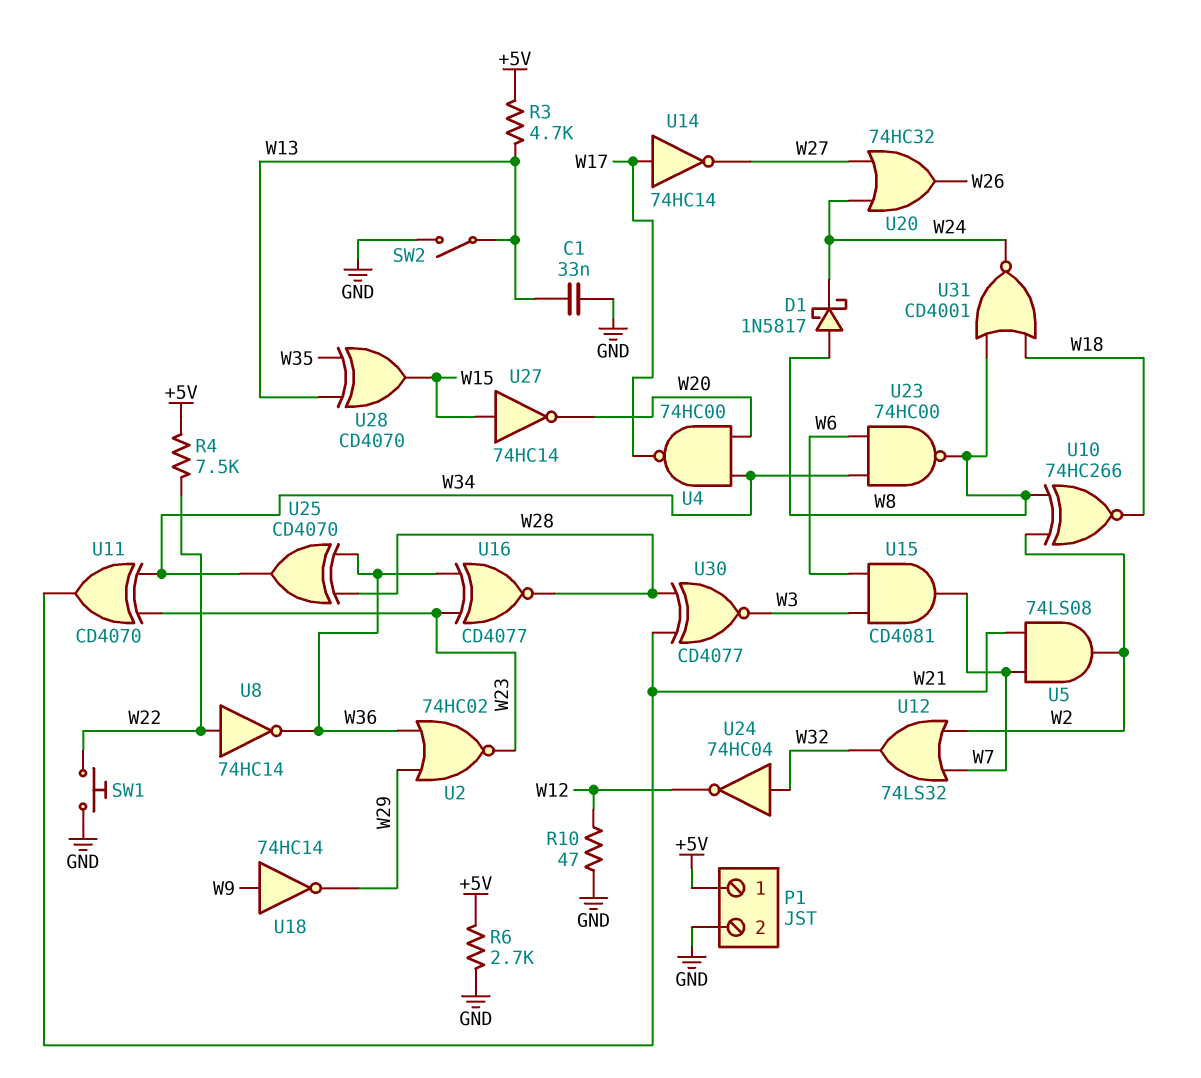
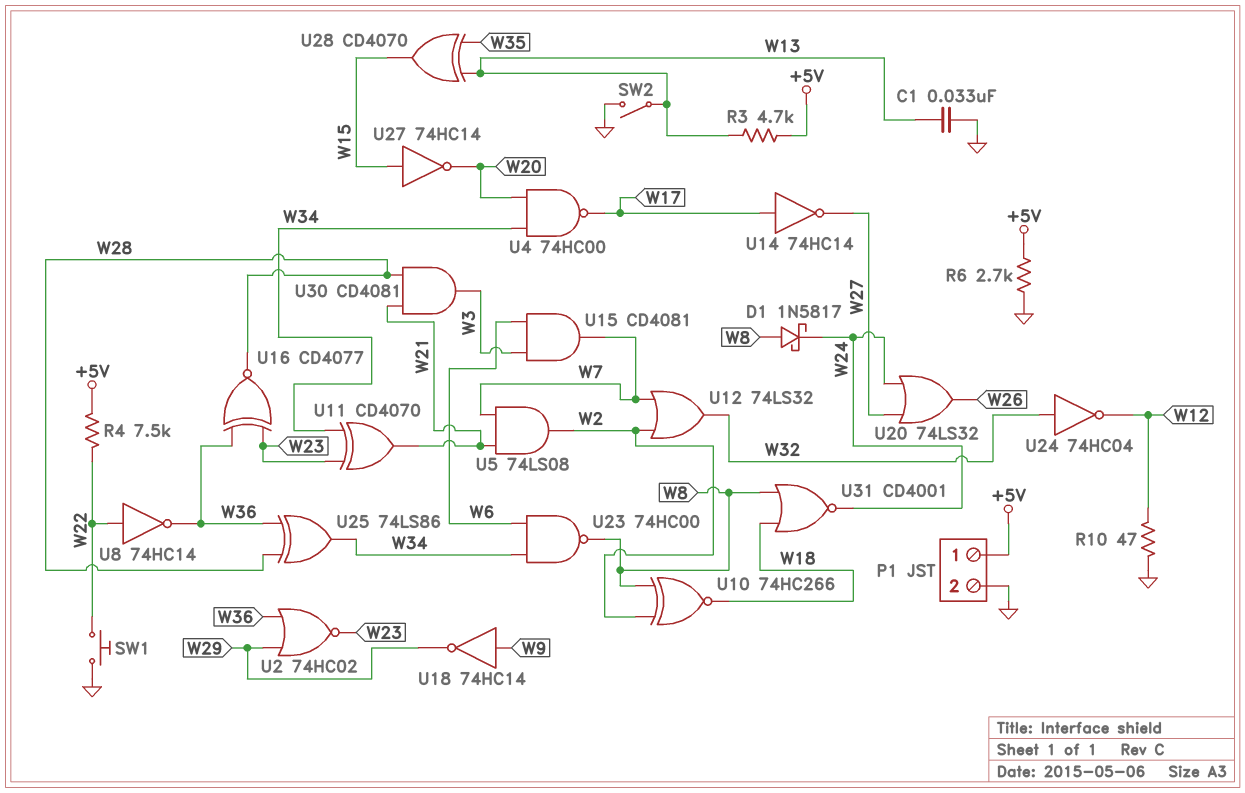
U20: OR 74HC32 (in W24, in W27, out W26) -> OR 74LS32 (in W24, in W27, out W26)
U25: XOR CD4070 (in W28, in W36, out W34) -> XOR 74LS86 (in W28, in W36, out W34)
U30: XNOR CD4077 (in W21, in W28, out W3) -> AND CD4081 (in W21, in W28, out W3)

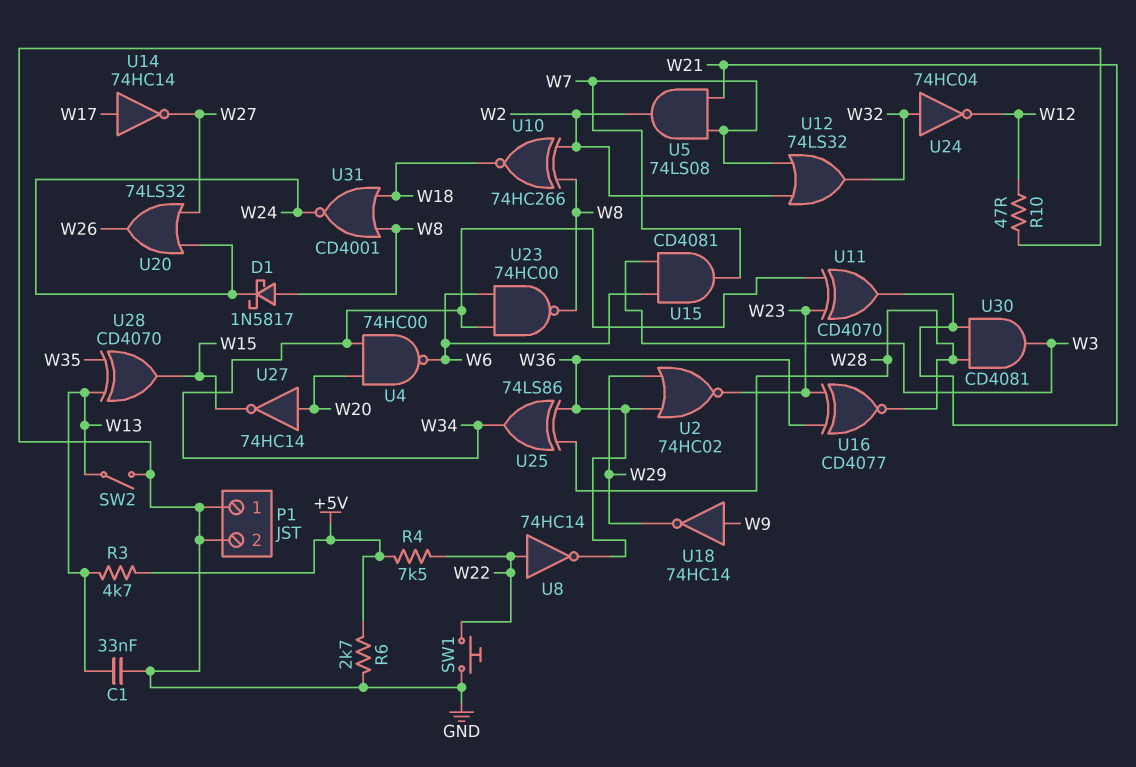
P1 pin 1: +5V -> GND
U4: NAND 74HC00 (in W20, in W34, out W17) -> NAND 74HC00 (in W20, in W34, out W6)
U27: NOT 74HC14 (in W15, out W20) -> NOT 74HC14 (in W20, out W15)

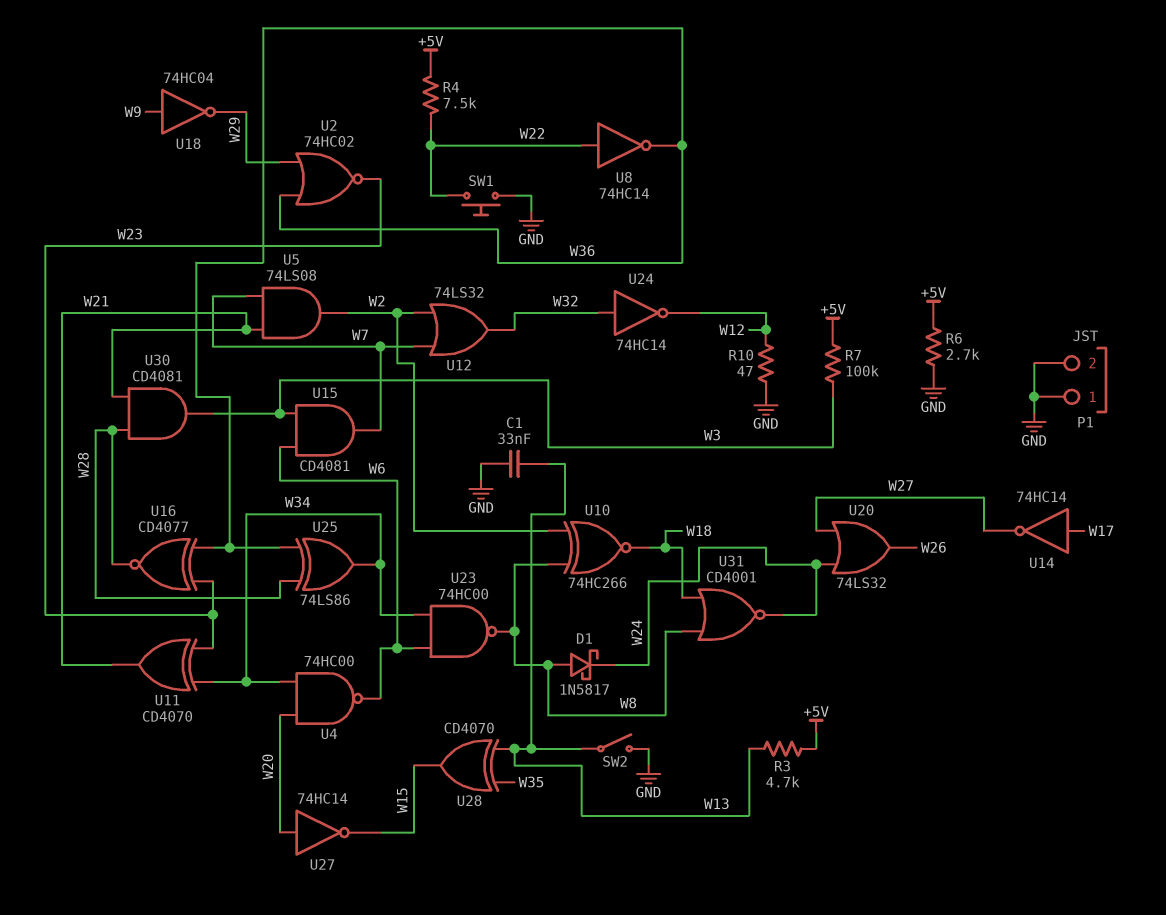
R7: none -> 100k (+5V, W3)
U18: NOT 74HC14 (in W9, out W29) -> NOT 74HC04 (in W9, out W29)
U24: NOT 74HC04 (in W32, out W12) -> NOT 74HC14 (in W32, out W12)

